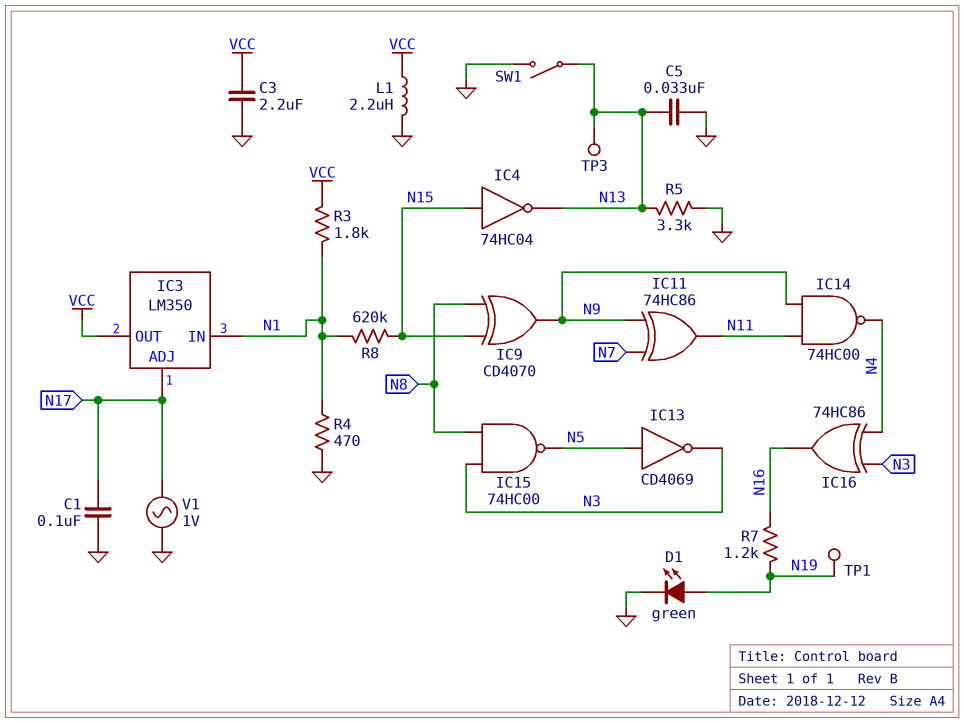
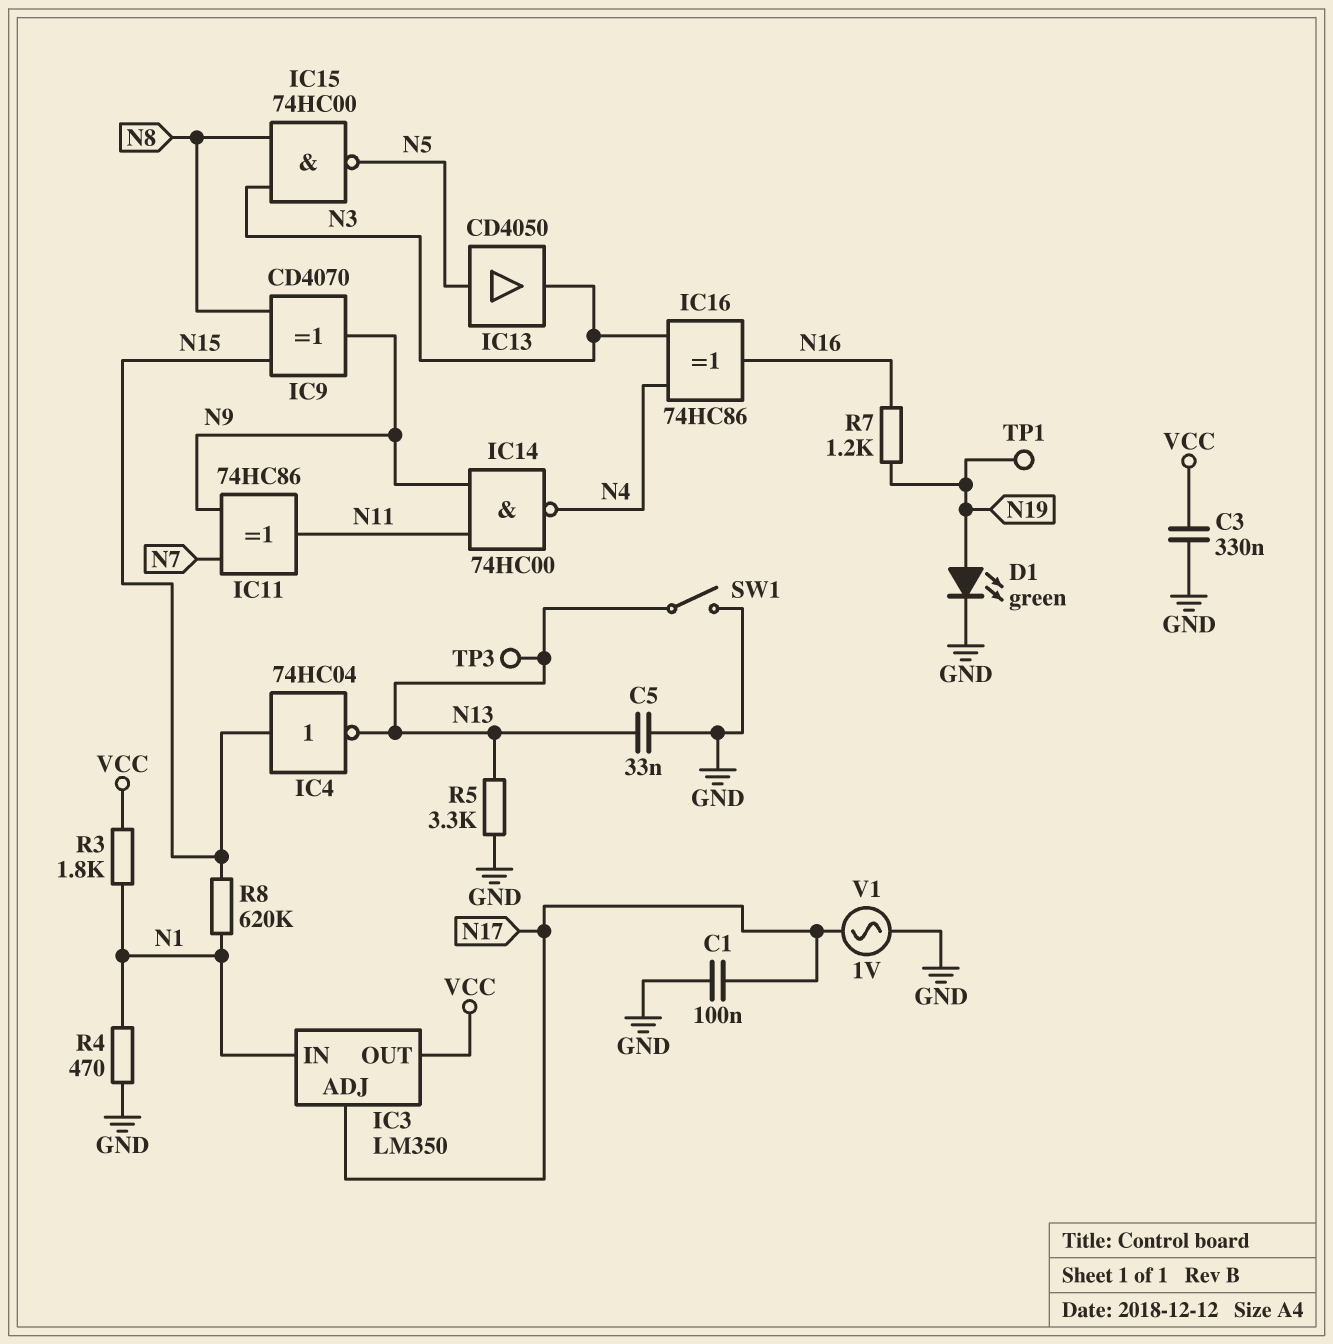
C3: 2.2uF (GND, VCC) -> 330nF (GND, VCC)
IC13: NOT CD4069 (in N5, out N3) -> buffer CD4050 (in N5, out N3)
L1: 2.2uH (GND, VCC) -> none

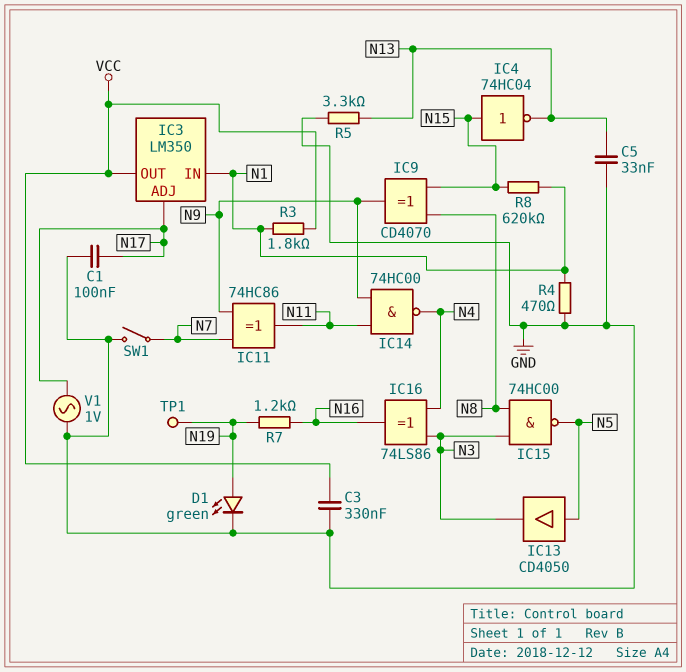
IC16: XOR 74HC86 (in N3, in N4, out N16) -> XOR 74LS86 (in N3, in N4, out N16)
SW1: switch (GND, N13) -> switch (GND, N7)
TP3: test point (N13) -> none

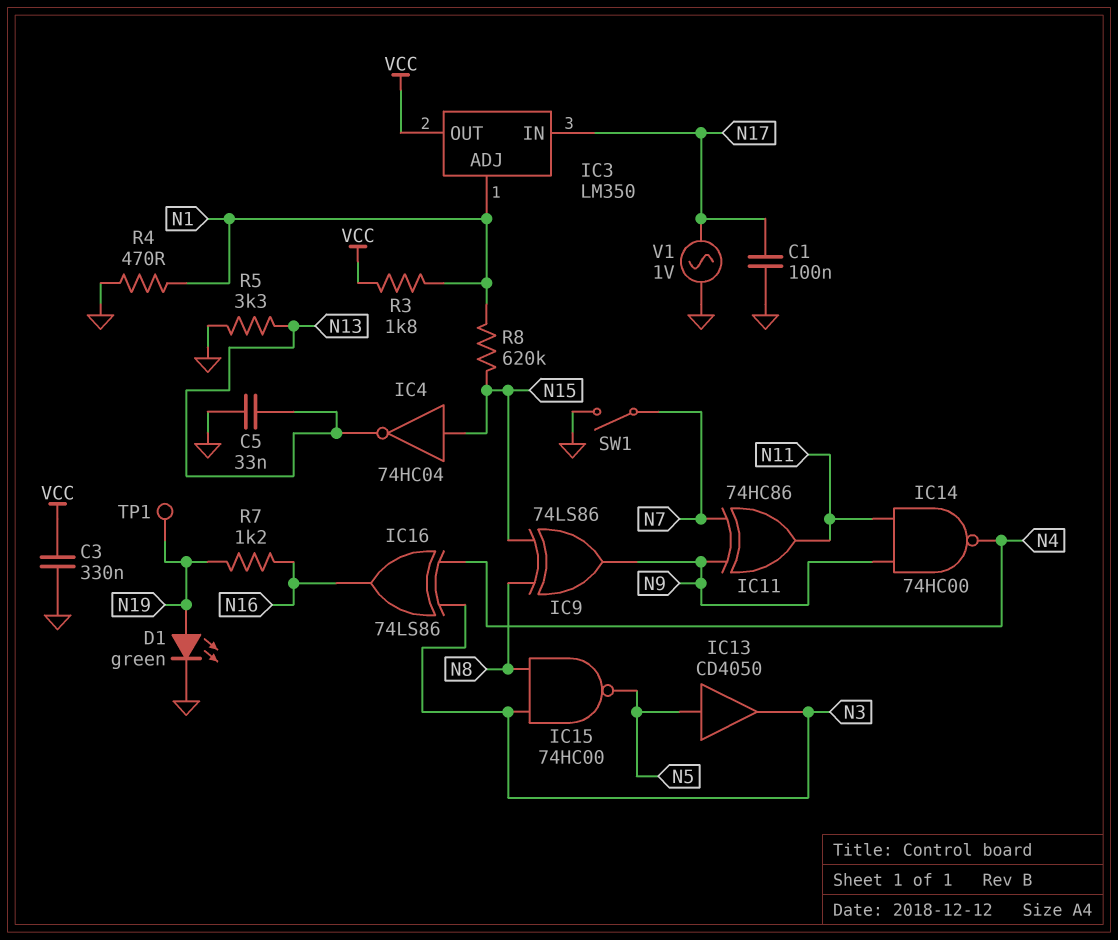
IC3 pin ADJ: N17 -> N1
IC3 pin IN: N1 -> N17
IC9: XOR CD4070 (in N8, in N15, out N9) -> XOR 74LS86 (in N8, in N15, out N9)

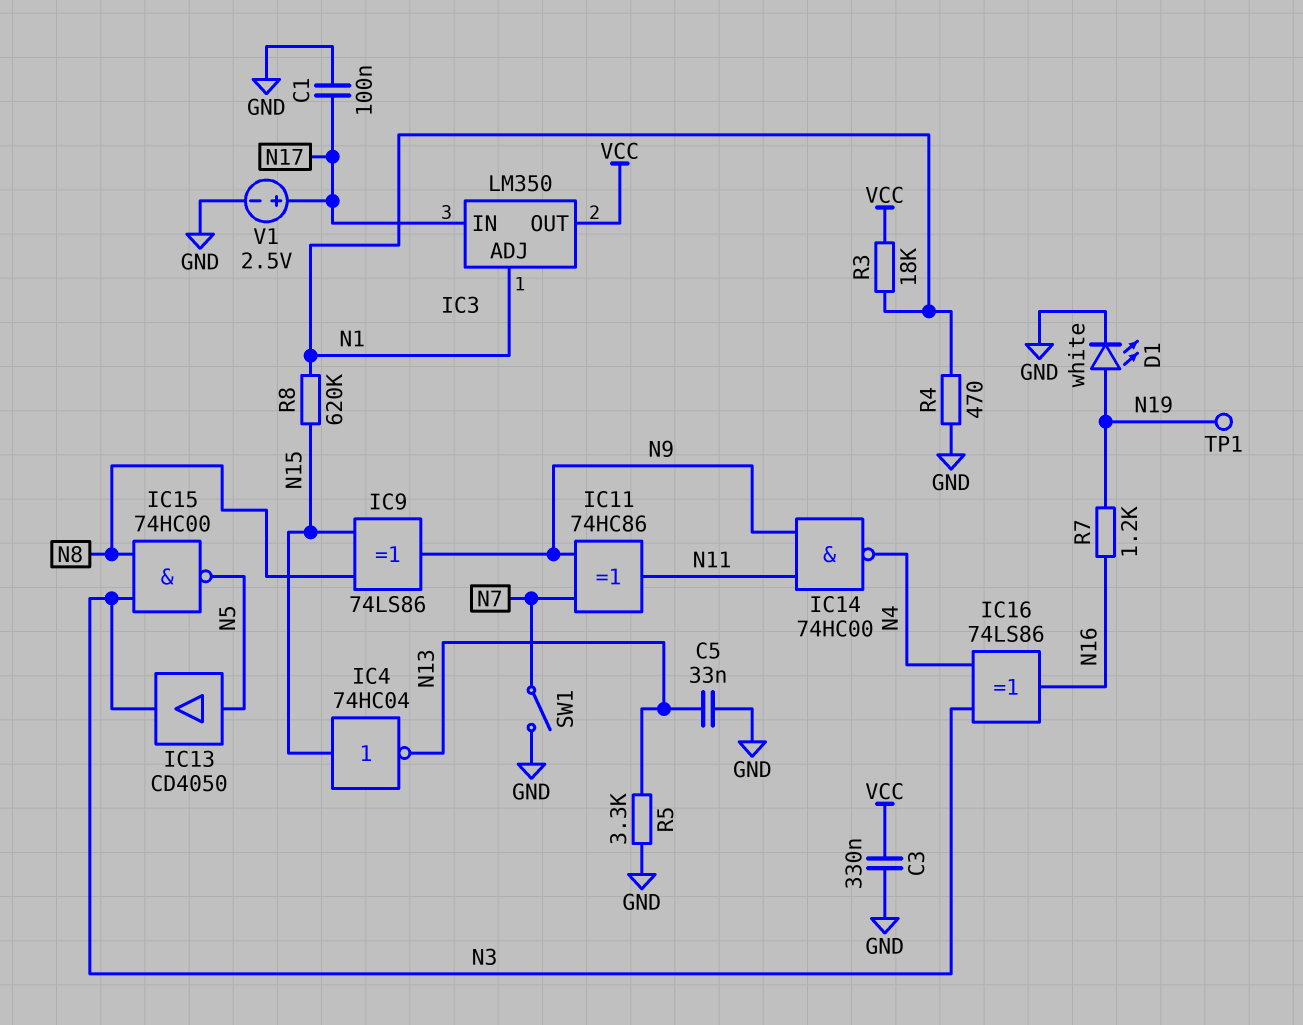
D1: LED green (A N19, K GND) -> LED white (A N19, K GND)
R3: 1.8k (N1, VCC) -> 18k (N1, VCC)
V1: AC 1V (GND, N17) -> 2.5V (plus N17, minus GND)

